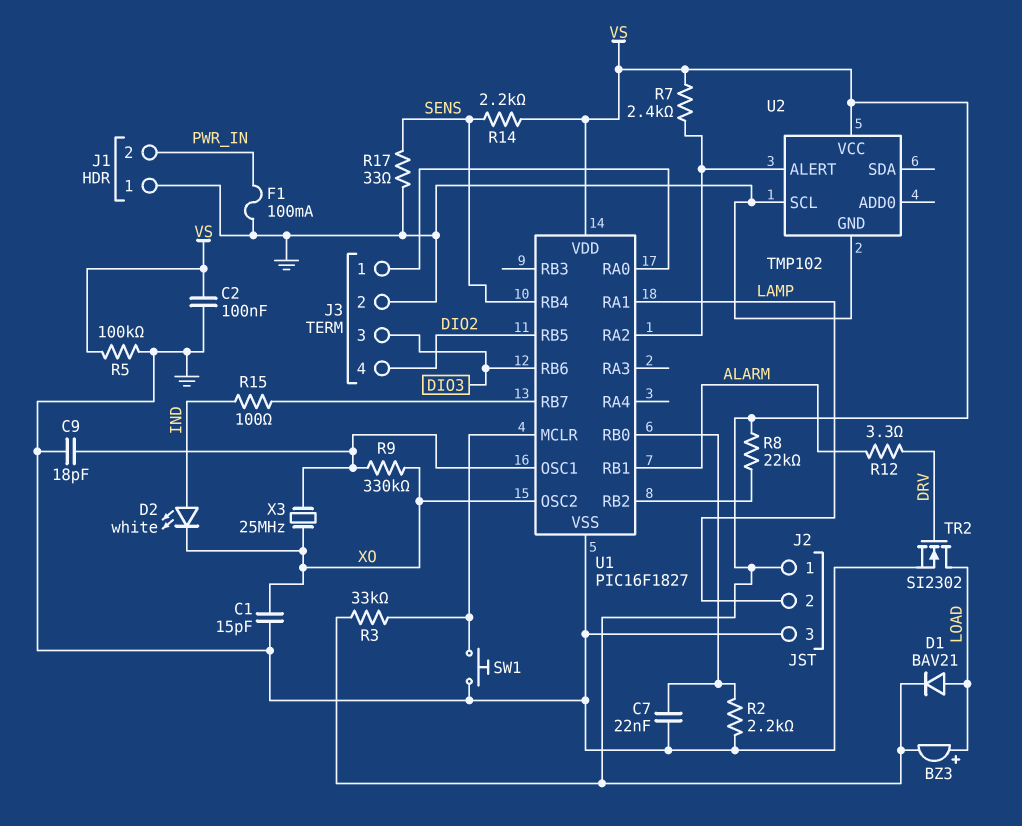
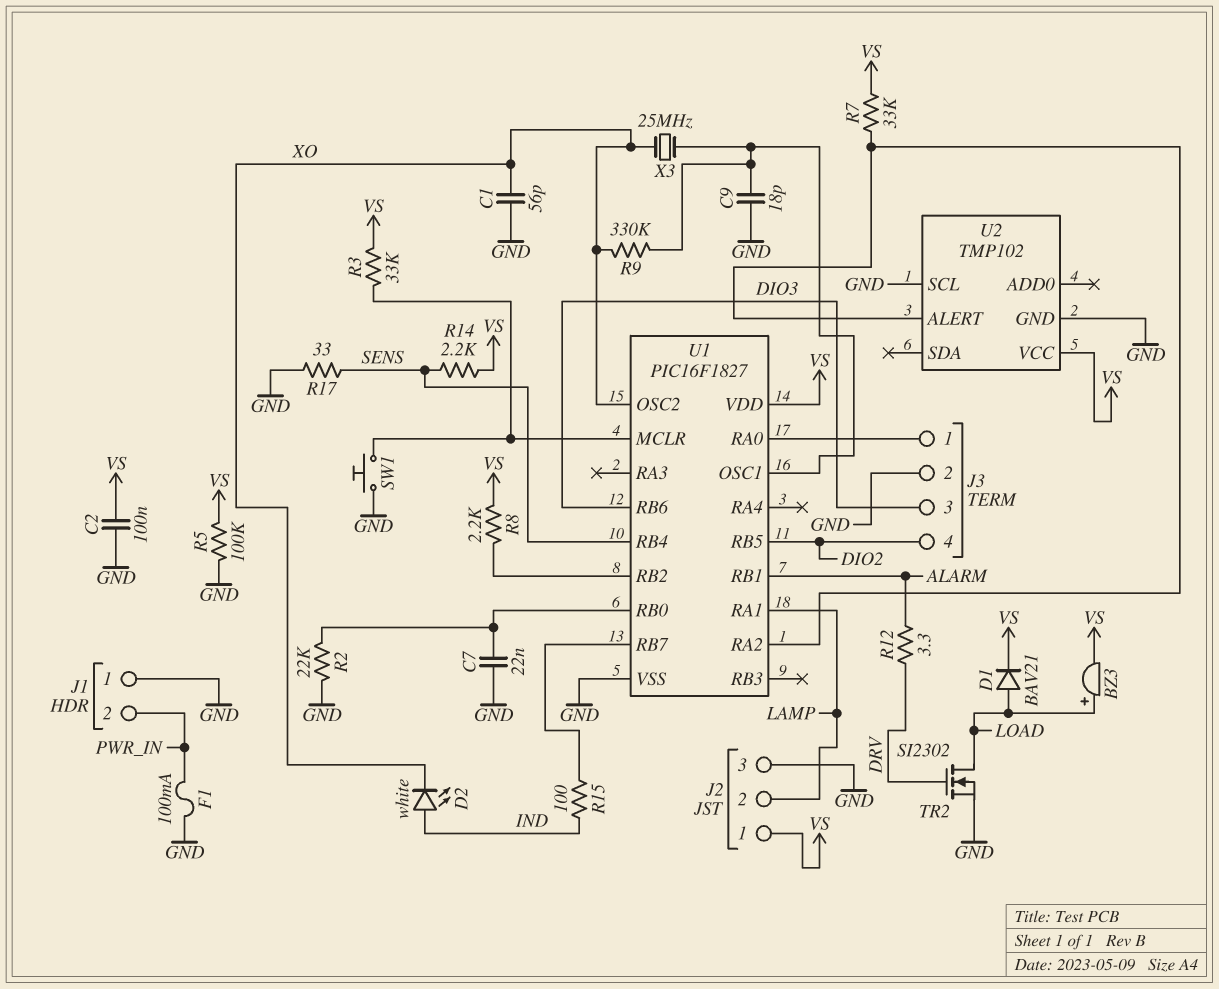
C1: 15pF (GND, XO) -> 56pF (GND, XO)
R2: 2.2k (GND, U1/RB0) -> 22k (GND, U1/RB0)
R7: 2.4k (U1/RA2, VS) -> 33k (U1/RA2, VS)
R8: 22k (U1/RB2, VS) -> 2.2k (U1/RB2, VS)

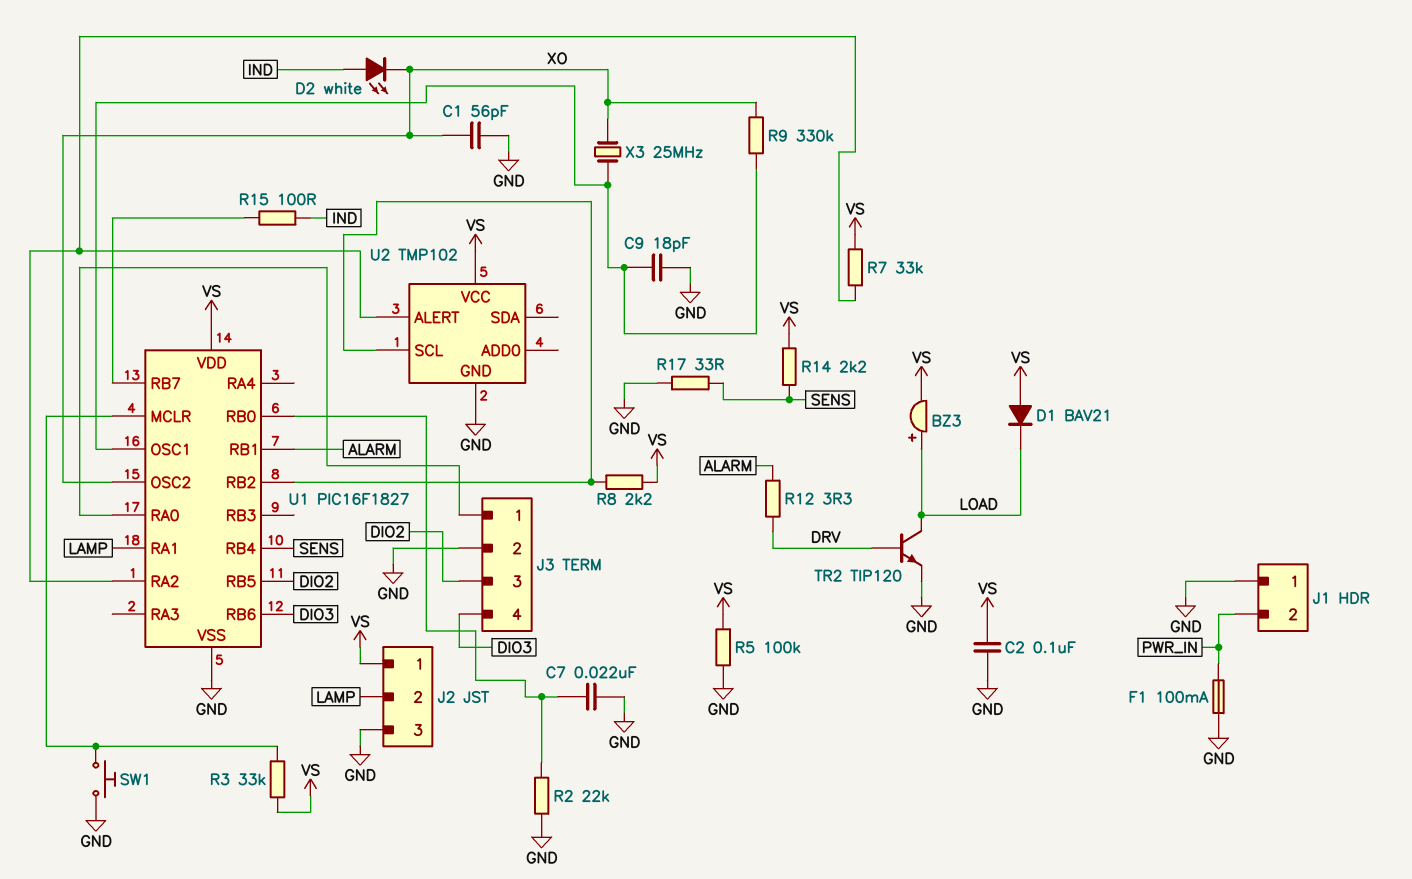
D1: diode BAV21 (A LOAD, K VS) -> diode BAV21 (A VS, K LOAD)
J3 pin 3: DIO3 -> DIO2
J3 pin 4: DIO2 -> DIO3
TR2: NMOS SI2302 (G DRV, D LOAD, S GND) -> NPN TIP120 (B DRV, C LOAD, E GND)
U2 pin SCL: GND -> U1/RB2

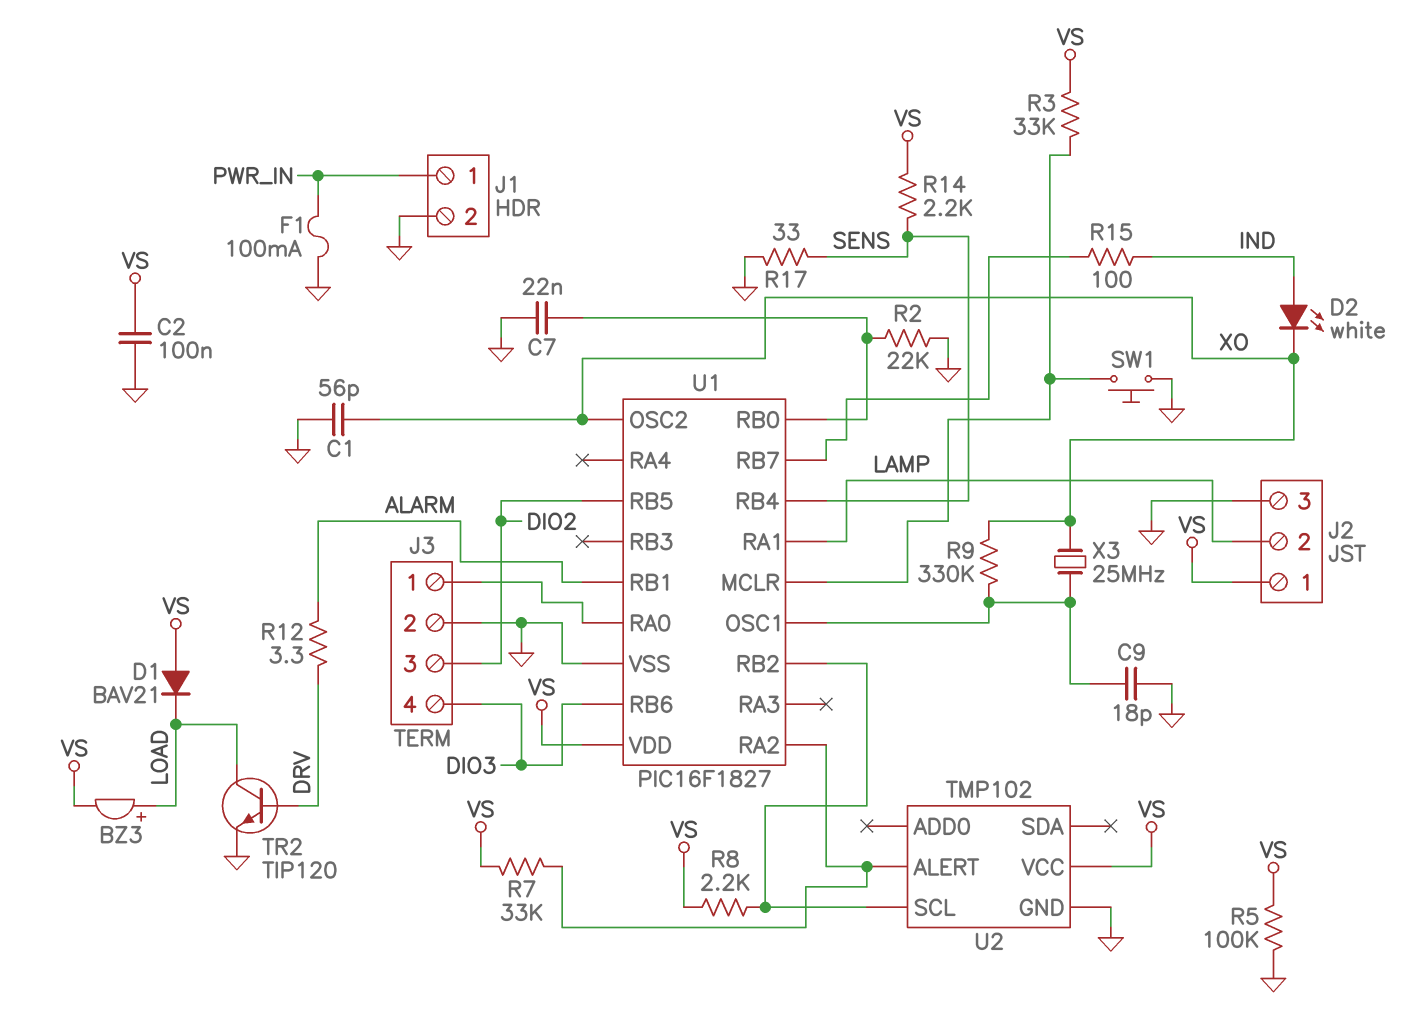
J1 pin 1: GND -> PWR_IN
J1 pin 2: PWR_IN -> GND

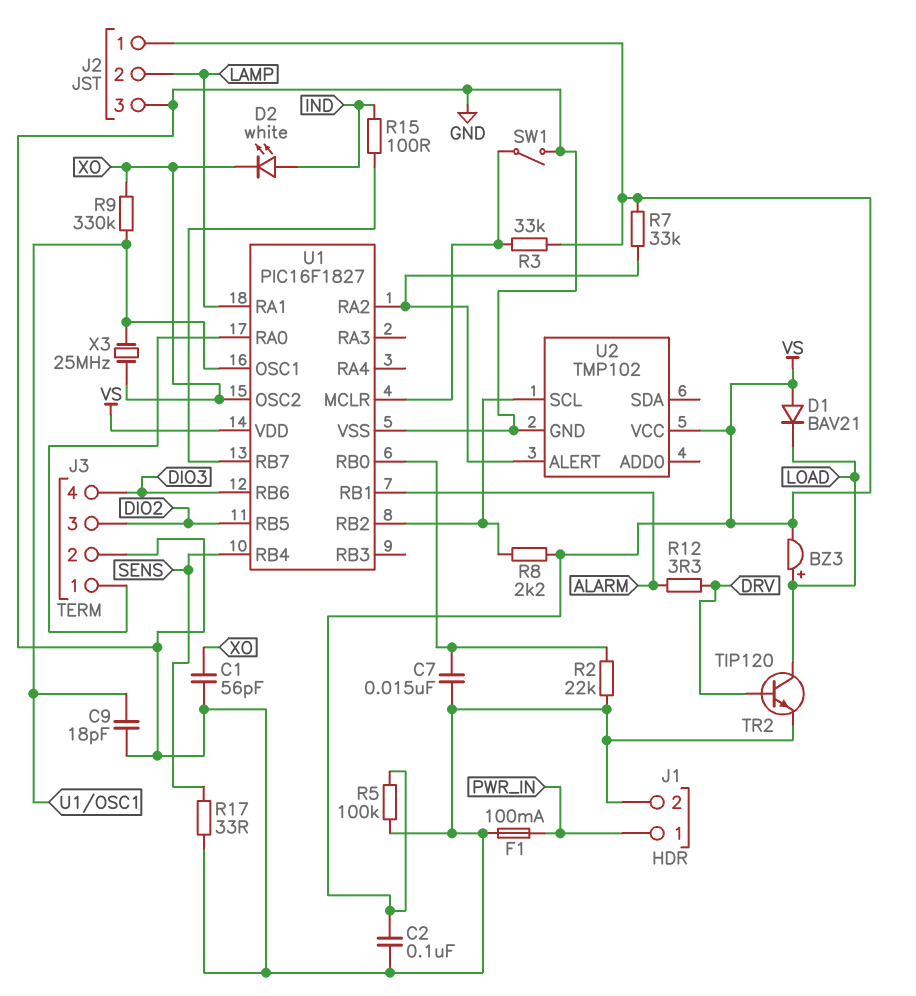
C7: 22nF (GND, U1/RB0) -> 15nF (GND, U1/RB0)
R14: 2.2k (SENS, VS) -> none
SW1: button (GND, U1/MCLR) -> switch (GND, U1/MCLR)

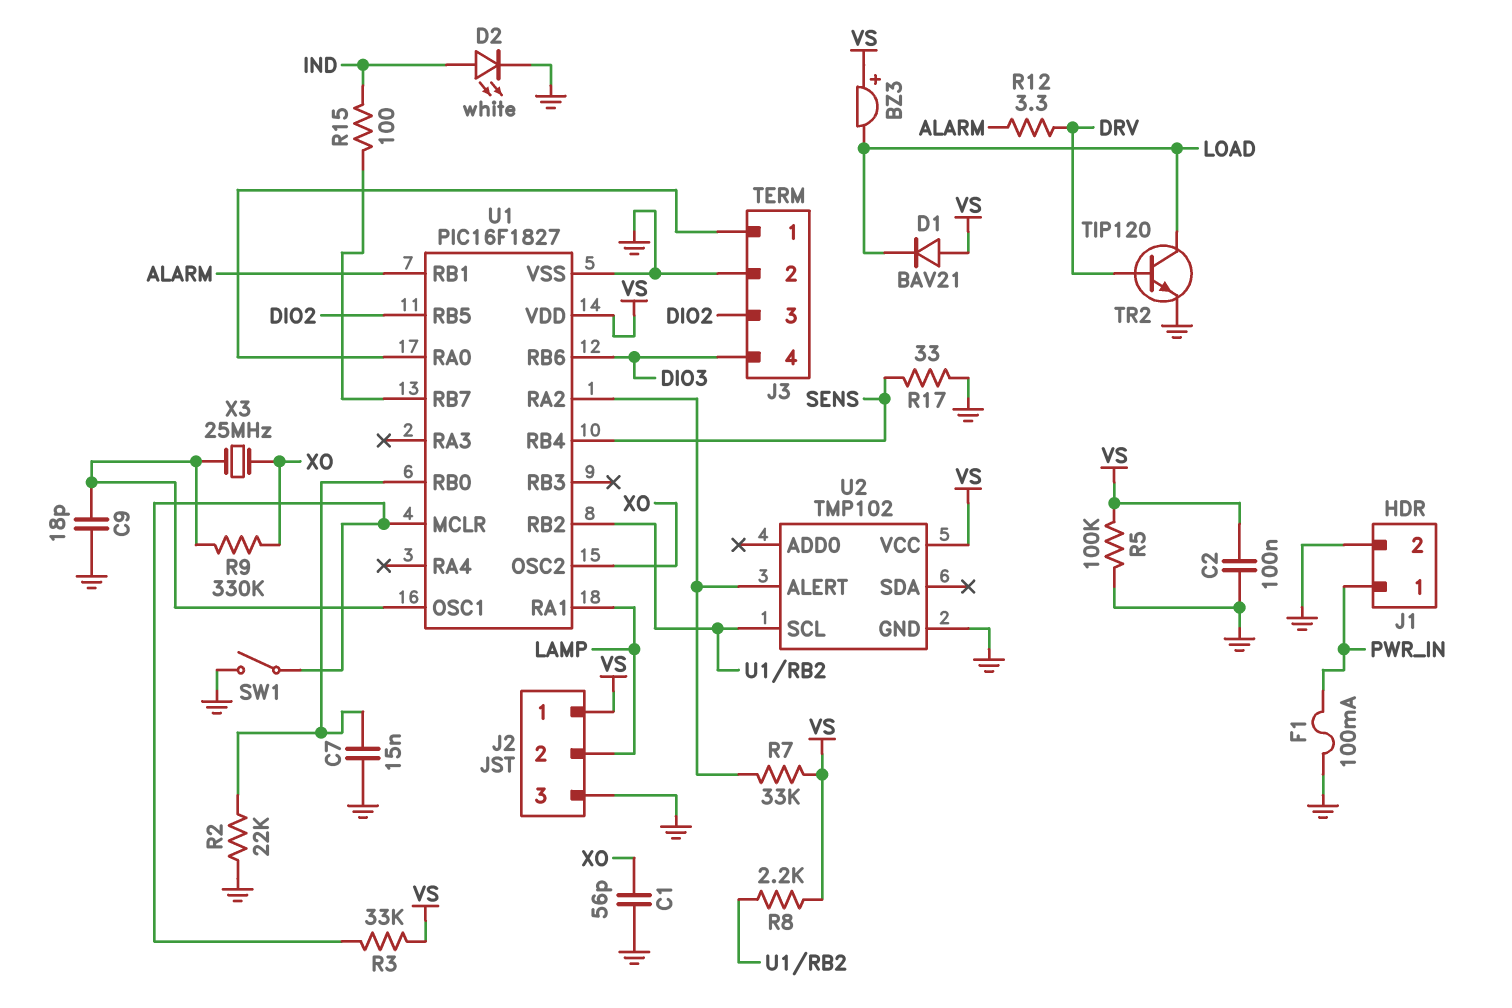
BZ3: buzzer (plus LOAD, minus VS) -> buzzer (plus VS, minus LOAD)
D2: LED white (A IND, K XO) -> LED white (A IND, K GND)

